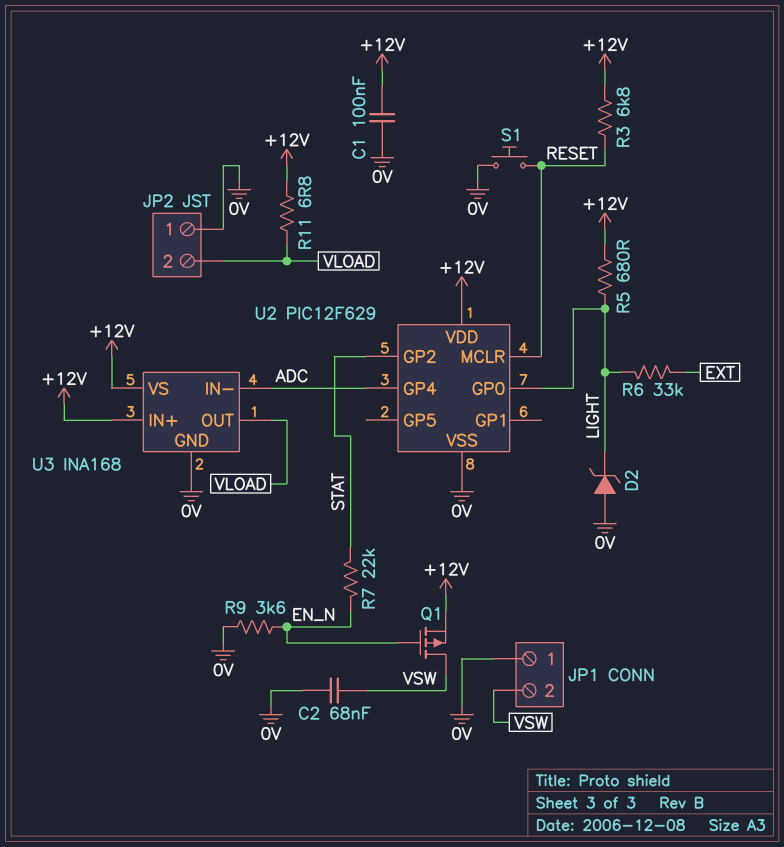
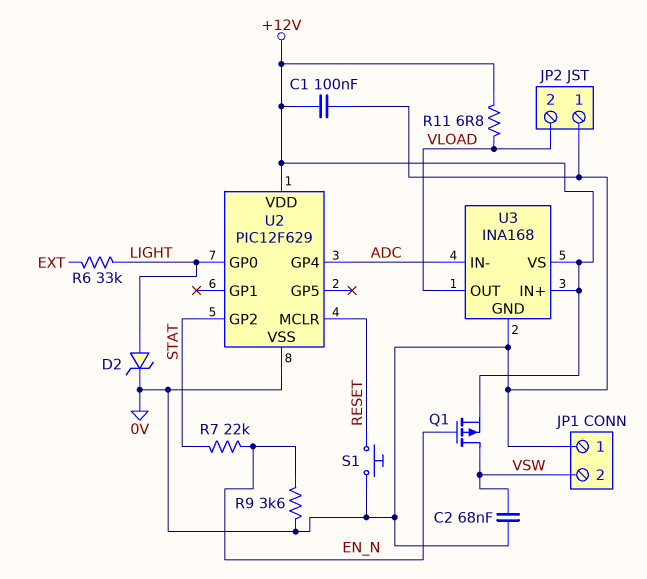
D2: zener (A 0V, K LIGHT) -> zener (A LIGHT, K 0V)
R3: 6.8k (+12V, RESET) -> none
R5: 680 (+12V, LIGHT) -> none

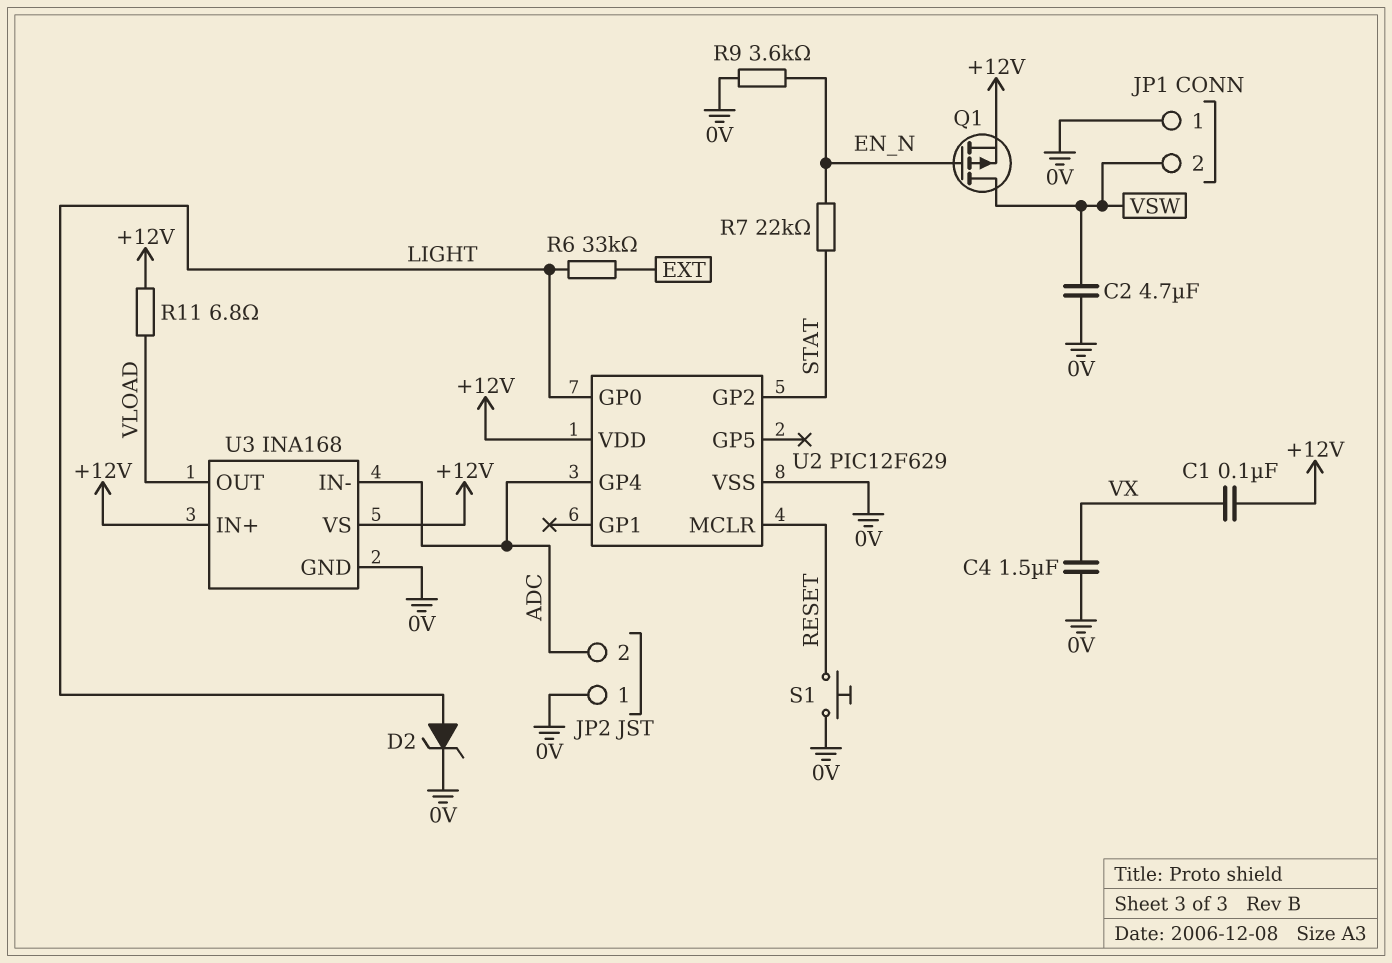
C1: 100nF (+12V, 0V) -> 100nF (+12V, VX)
C2: 68nF (0V, VSW) -> 4.7uF (0V, VSW)
C4: none -> 1.5uF (0V, VX)
JP2 pin 2: VLOAD -> ADC

